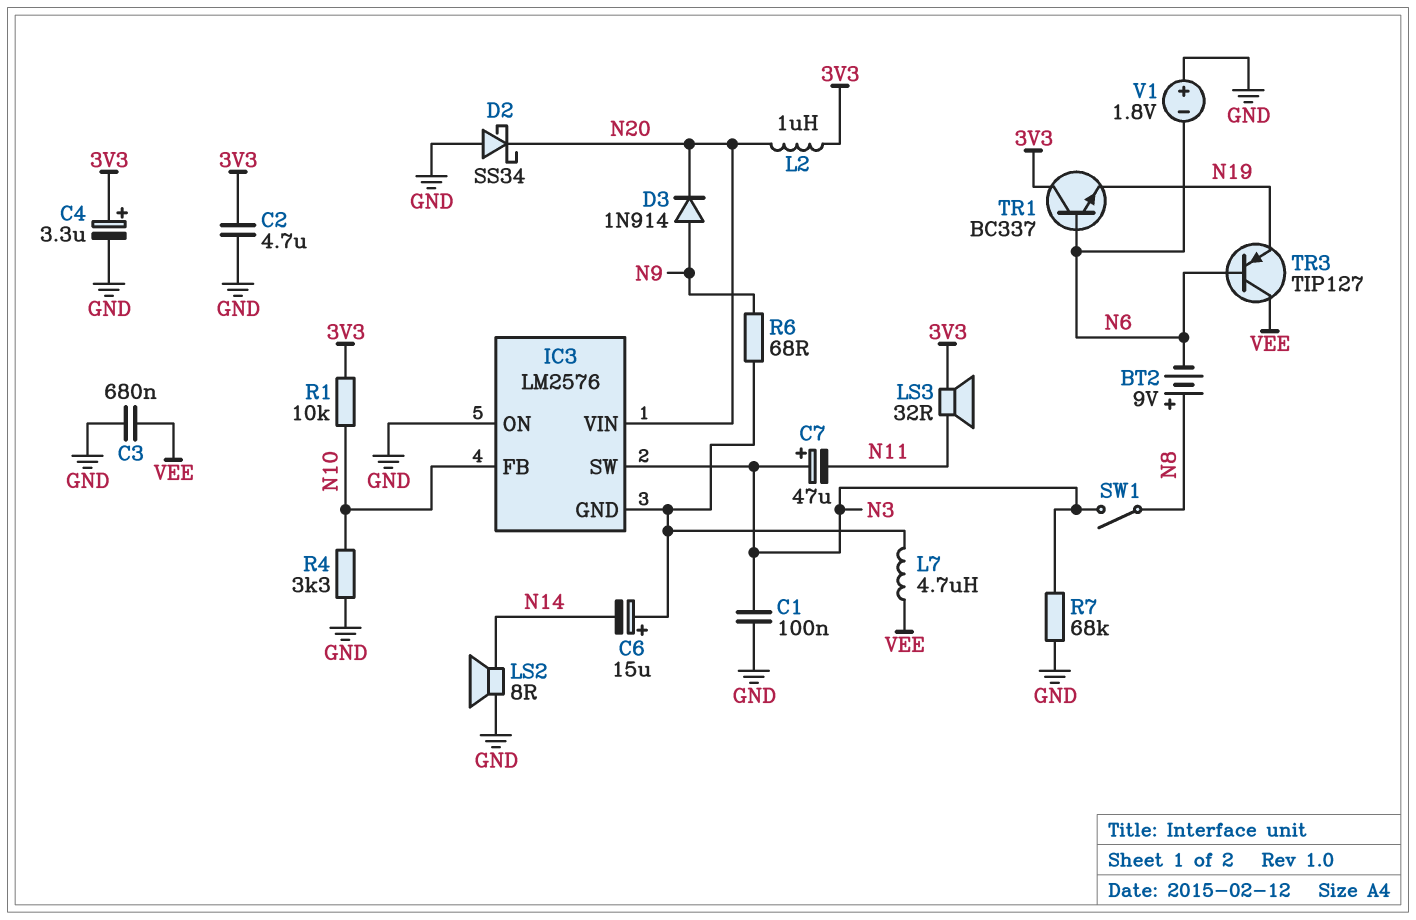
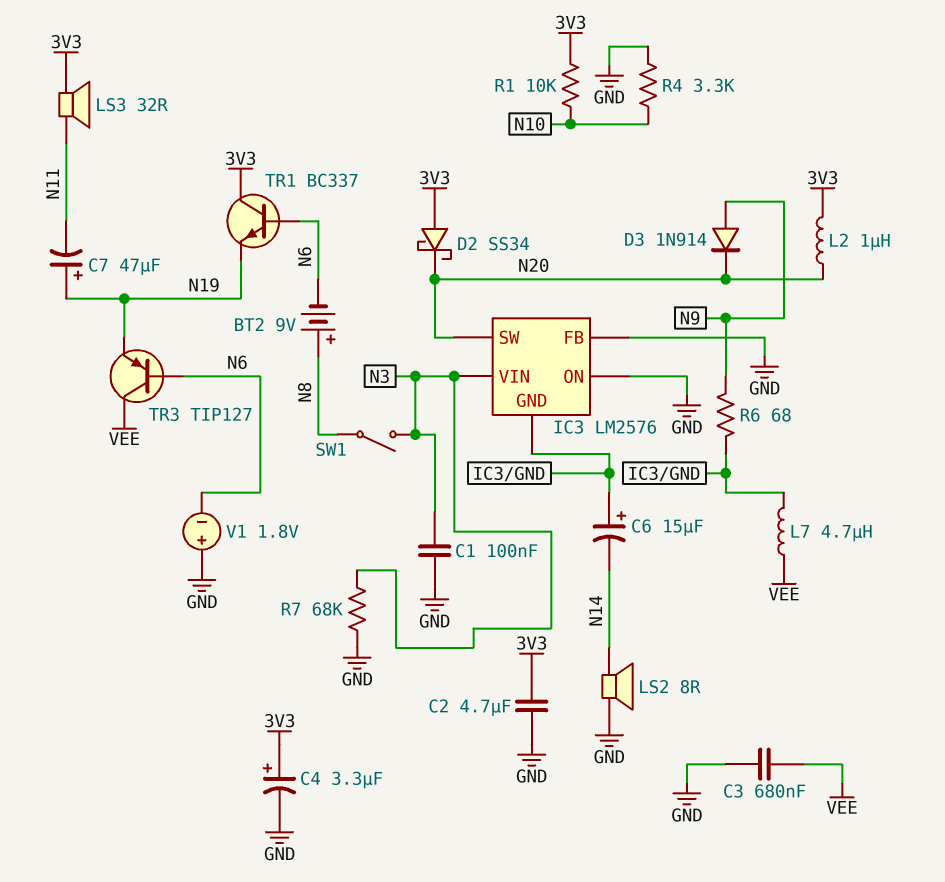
C7: 47uF (plus N3, minus N11) -> 47uF (plus N19, minus N11)
D2: schottky SS34 (A GND, K N20) -> schottky SS34 (A 3V3, K N20)
IC3 pin FB: N10 -> GND
IC3 pin SW: N3 -> N20
IC3 pin VIN: N20 -> N3

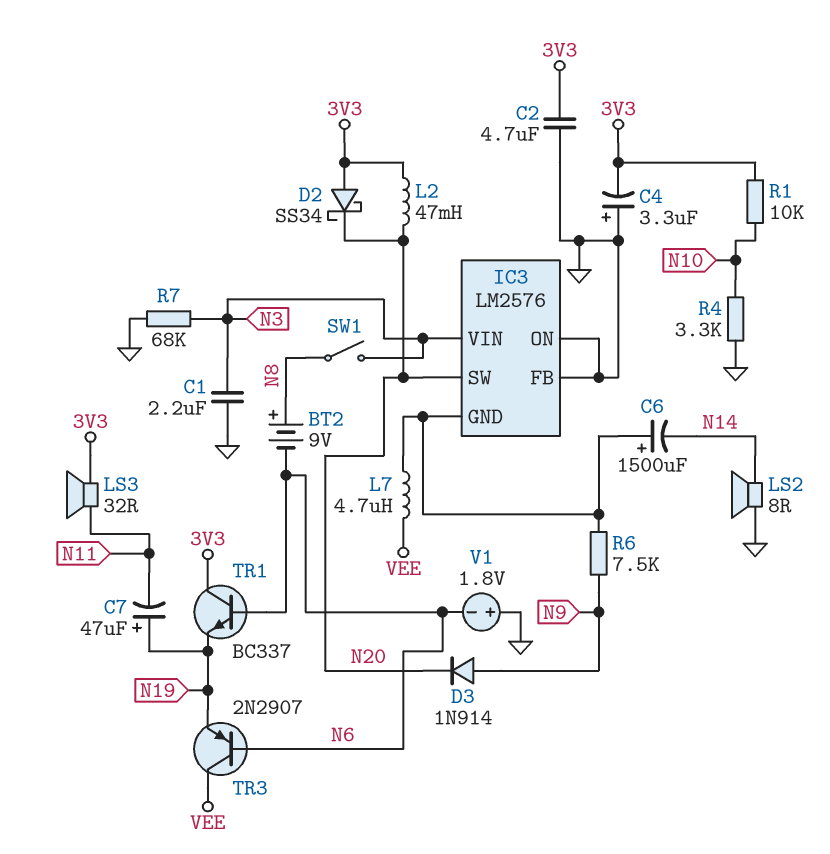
C1: 100nF (GND, N3) -> 2.2uF (GND, N3)
C3: 680nF (GND, VEE) -> none
C4: 3.3uF (plus 3V3, minus GND) -> 3.3uF (plus GND, minus 3V3)
C6: 15uF (plus IC3/GND, minus N14) -> 1500uF (plus IC3/GND, minus N14)
L2: 1uH (3V3, N20) -> 47mH (3V3, N20)
R6: 68 (IC3/GND, N9) -> 7.5k (IC3/GND, N9)
TR3: PNP TIP127 (B N6, C VEE, E N19) -> PNP 2N2907 (B N6, C VEE, E N19)

